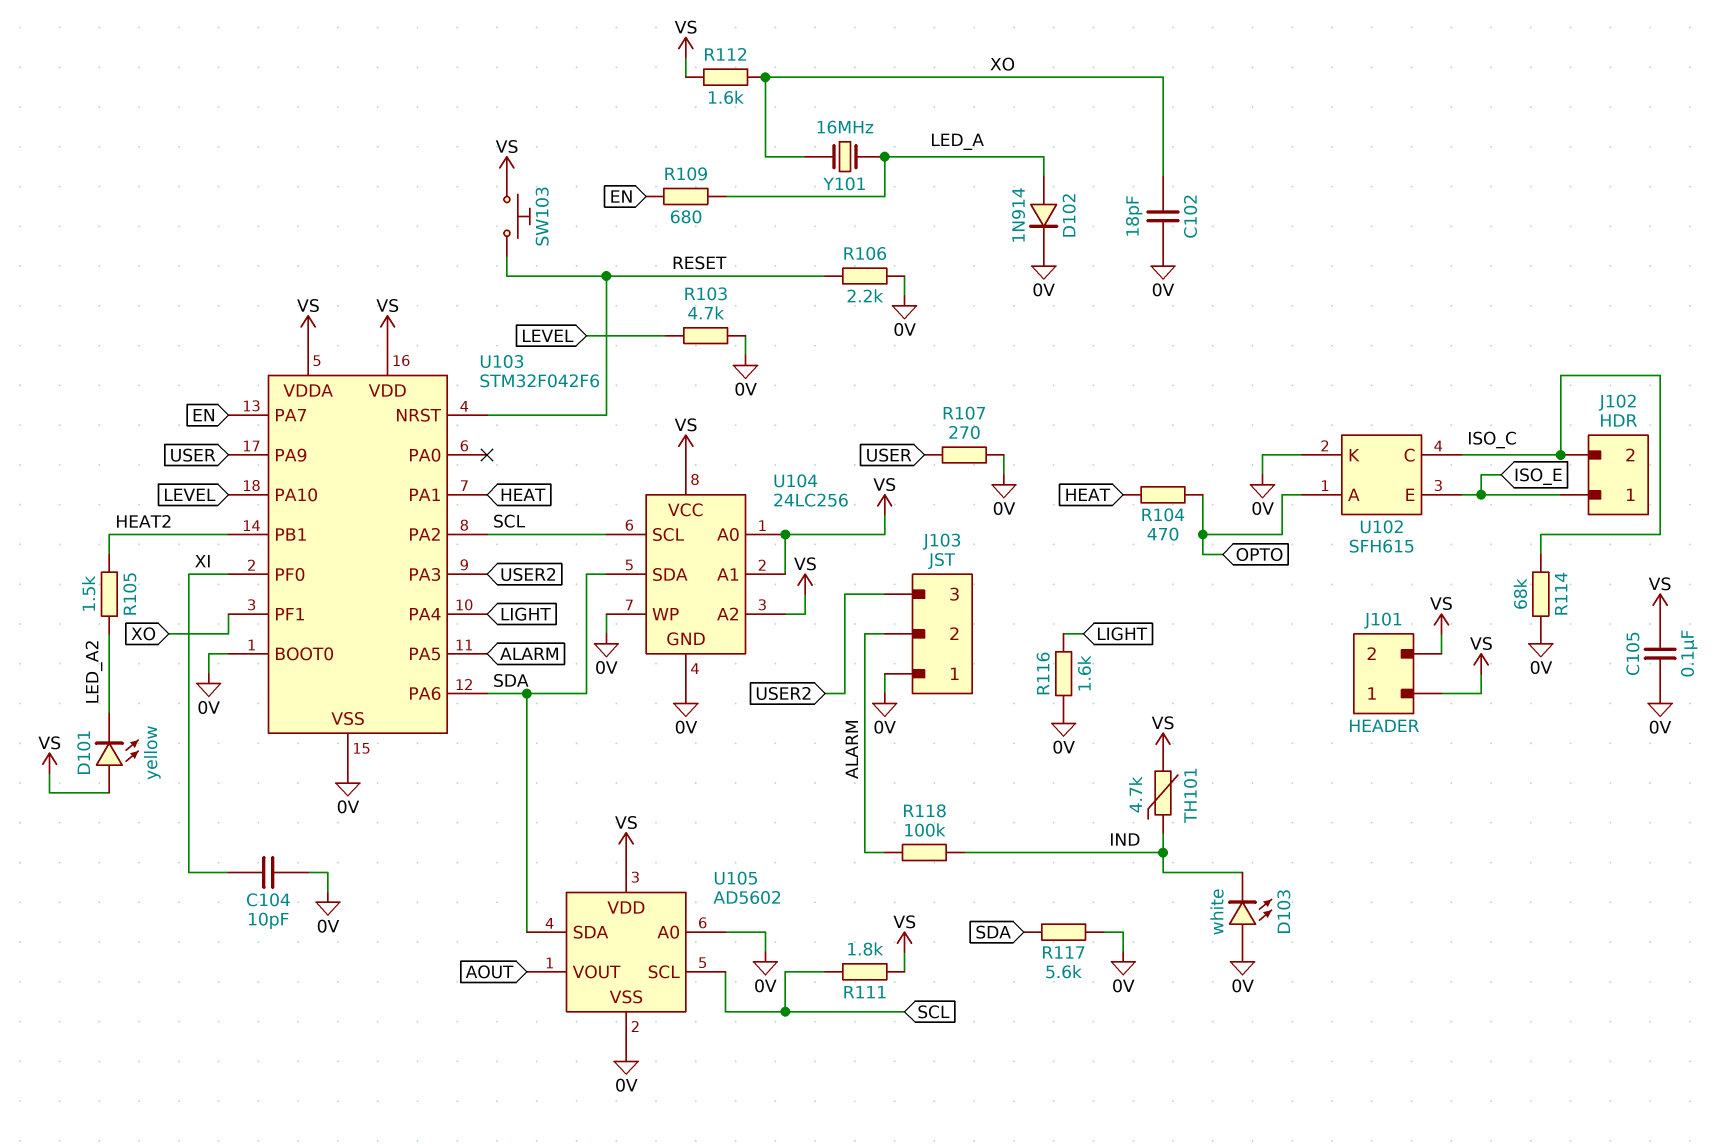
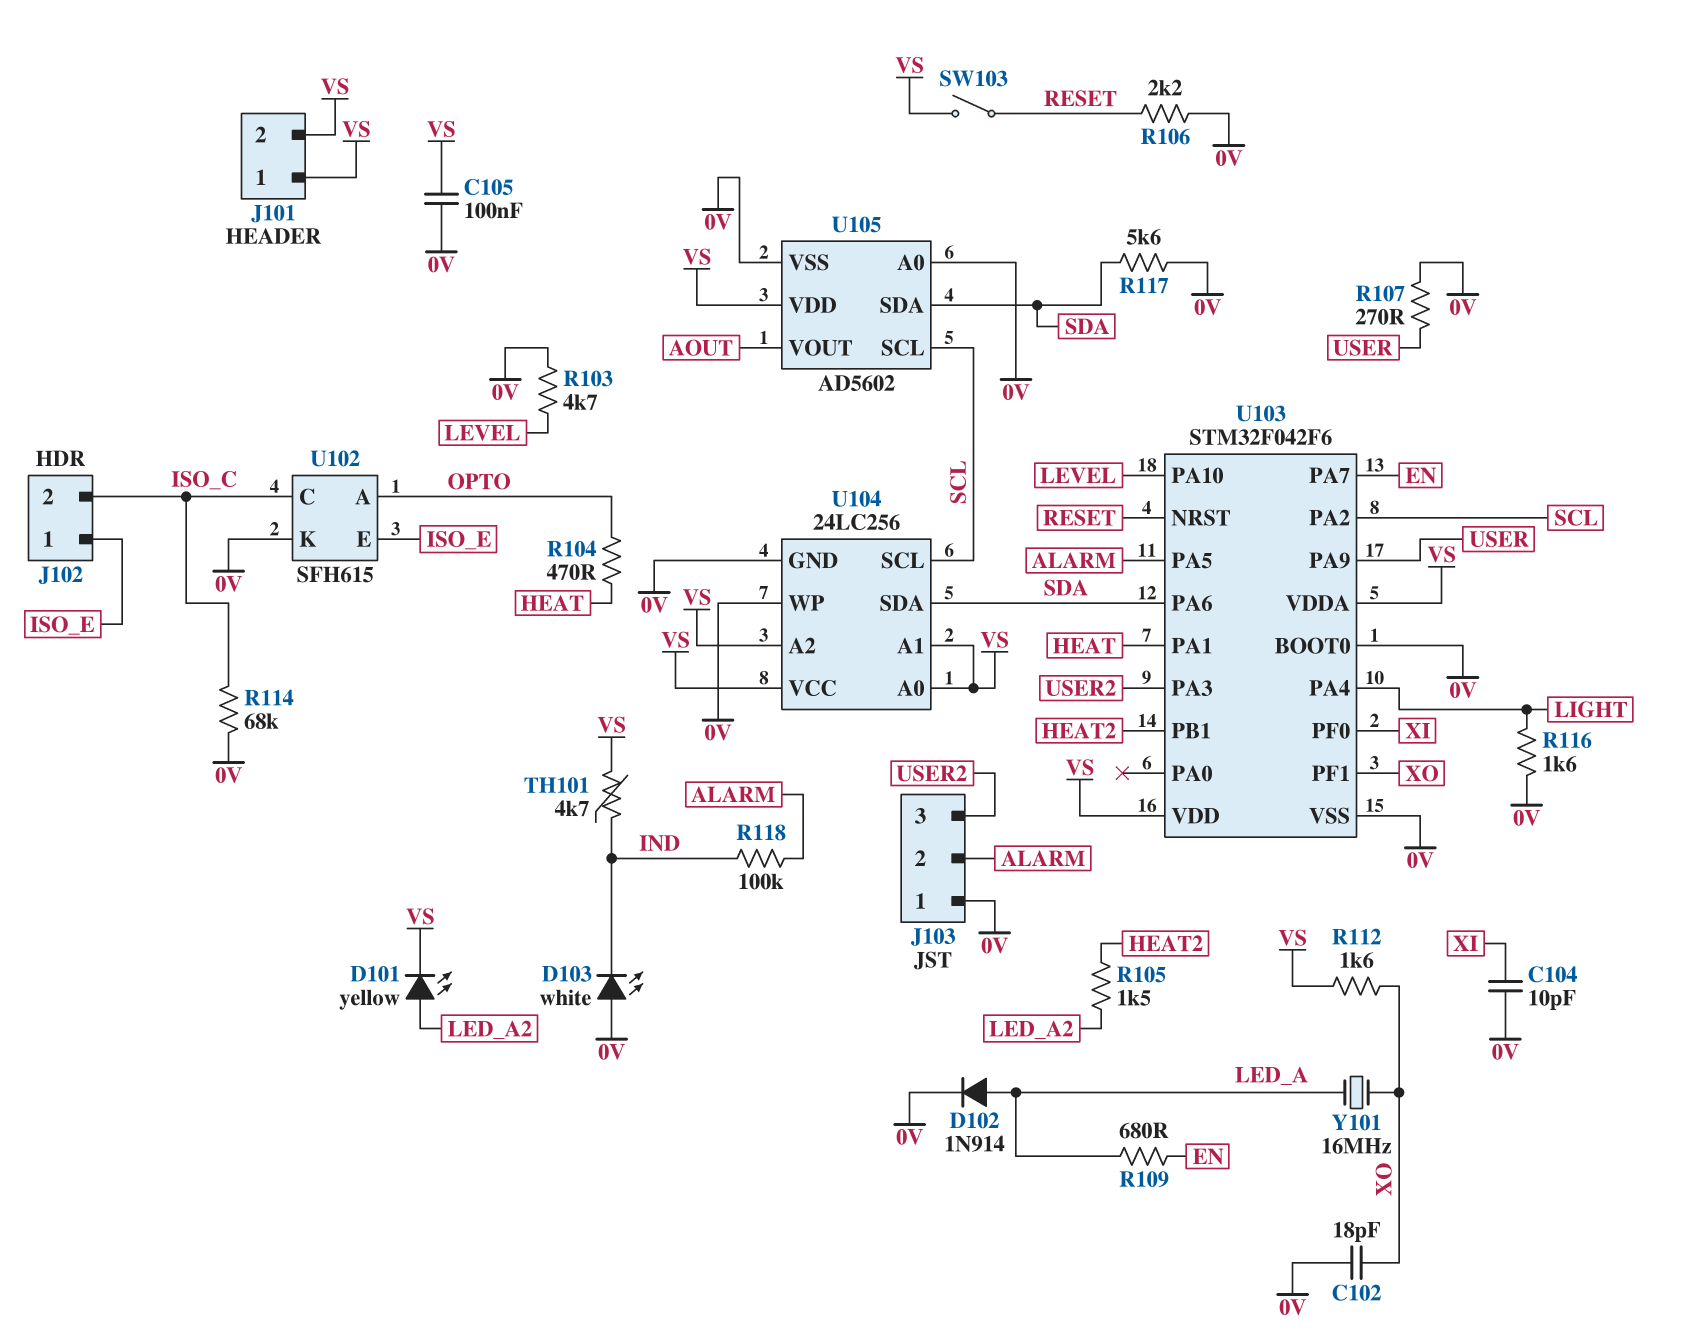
D101: LED yellow (A VS, K LED_A2) -> LED yellow (A LED_A2, K VS)
R111: 1.8k (SCL, VS) -> none
SW103: button (RESET, VS) -> switch (RESET, VS)

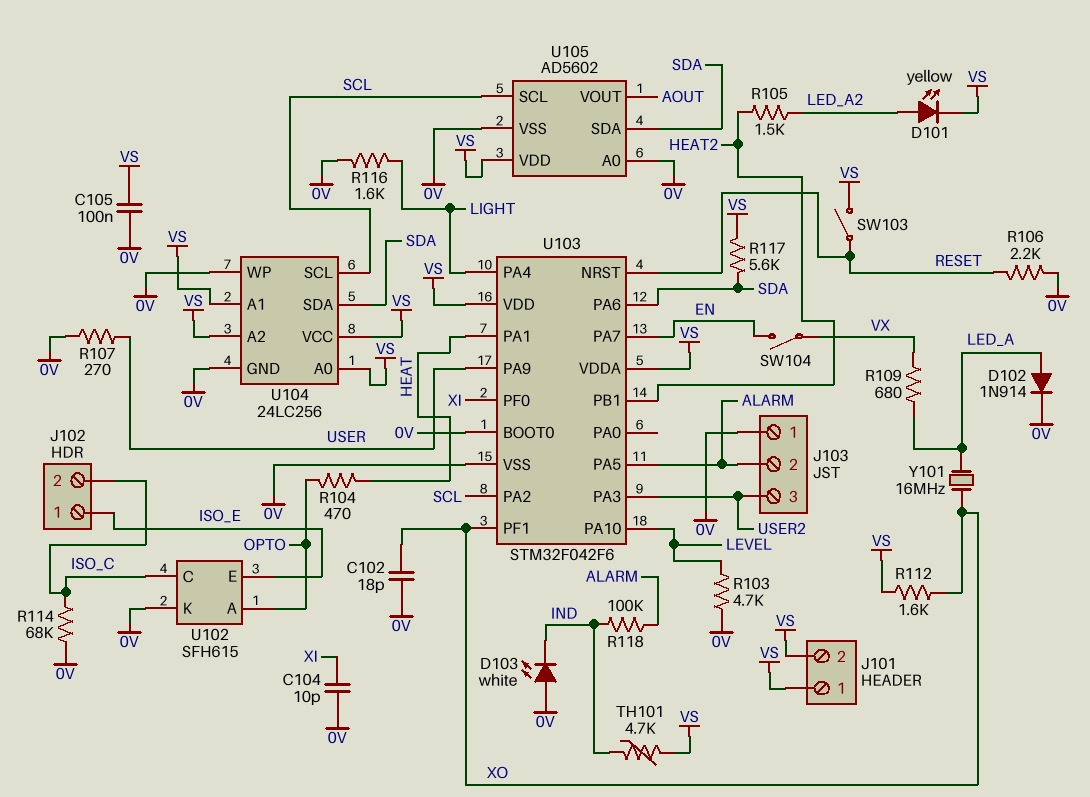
R109: 680 (EN, LED_A) -> 680 (LED_A, VX)
R117: 5.6k (0V, SDA) -> 5.6k (SDA, VS)
SW104: none -> switch (EN, VX)

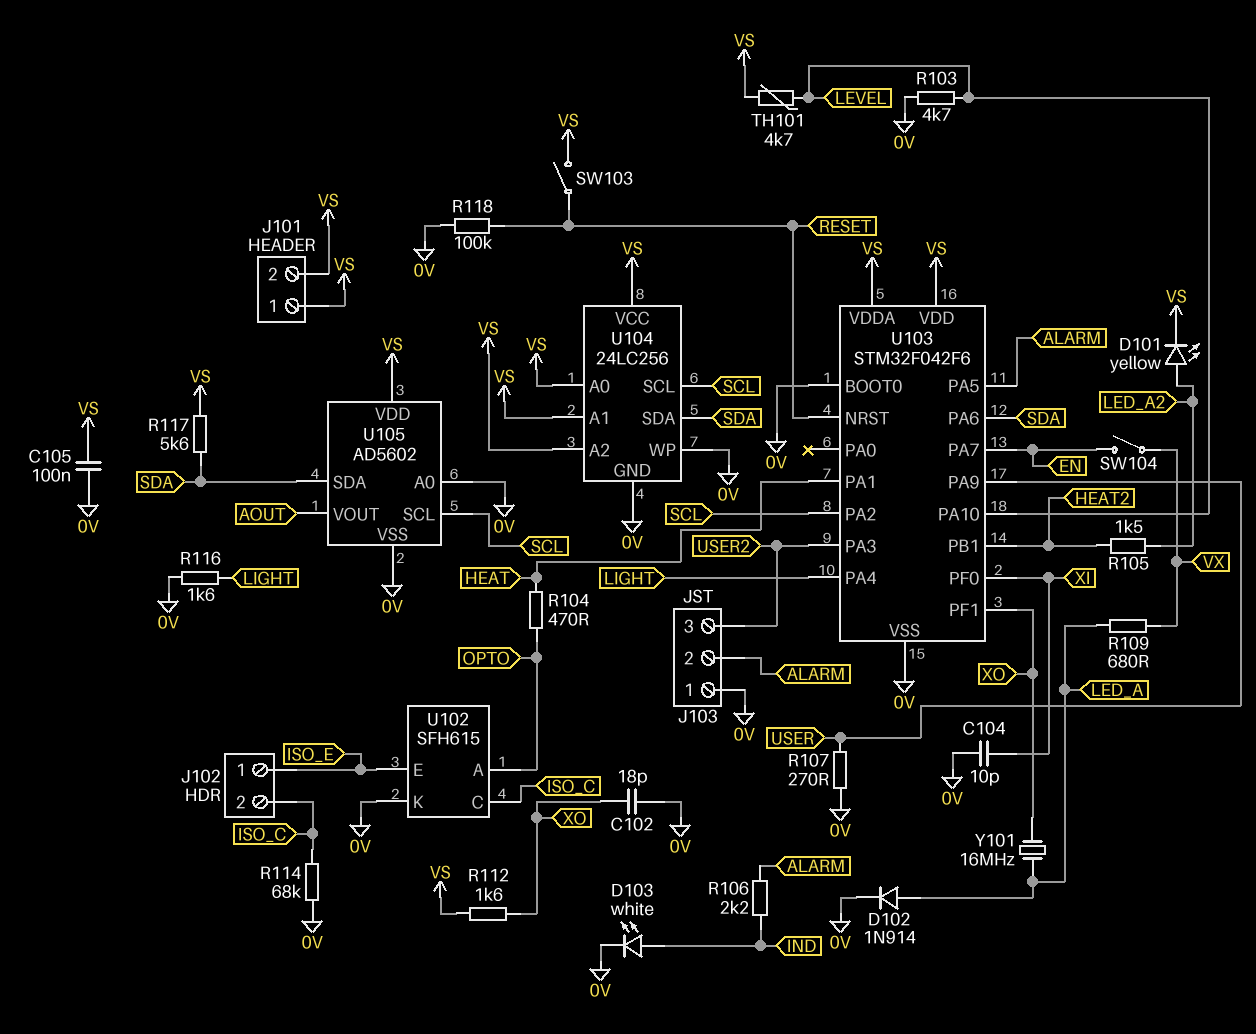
D103: LED white (A 0V, K IND) -> LED white (A IND, K 0V)
R106: 2.2k (0V, RESET) -> 2.2k (ALARM, IND)
R118: 100k (ALARM, IND) -> 100k (0V, RESET)
TH101: 4.7k (IND, VS) -> 4.7k (LEVEL, VS)

